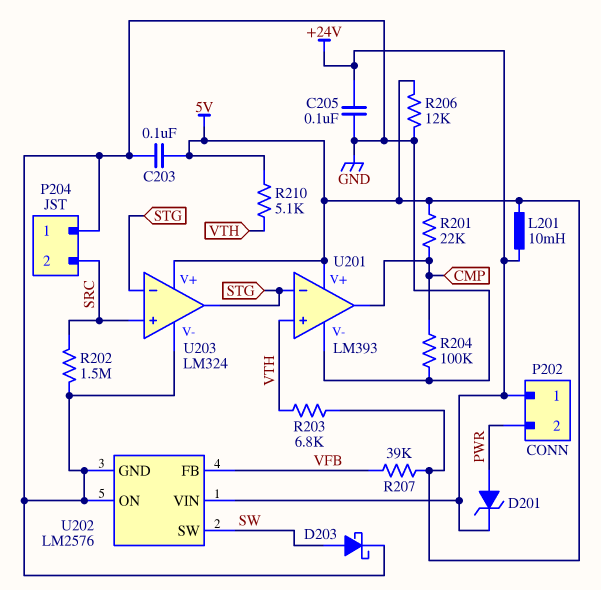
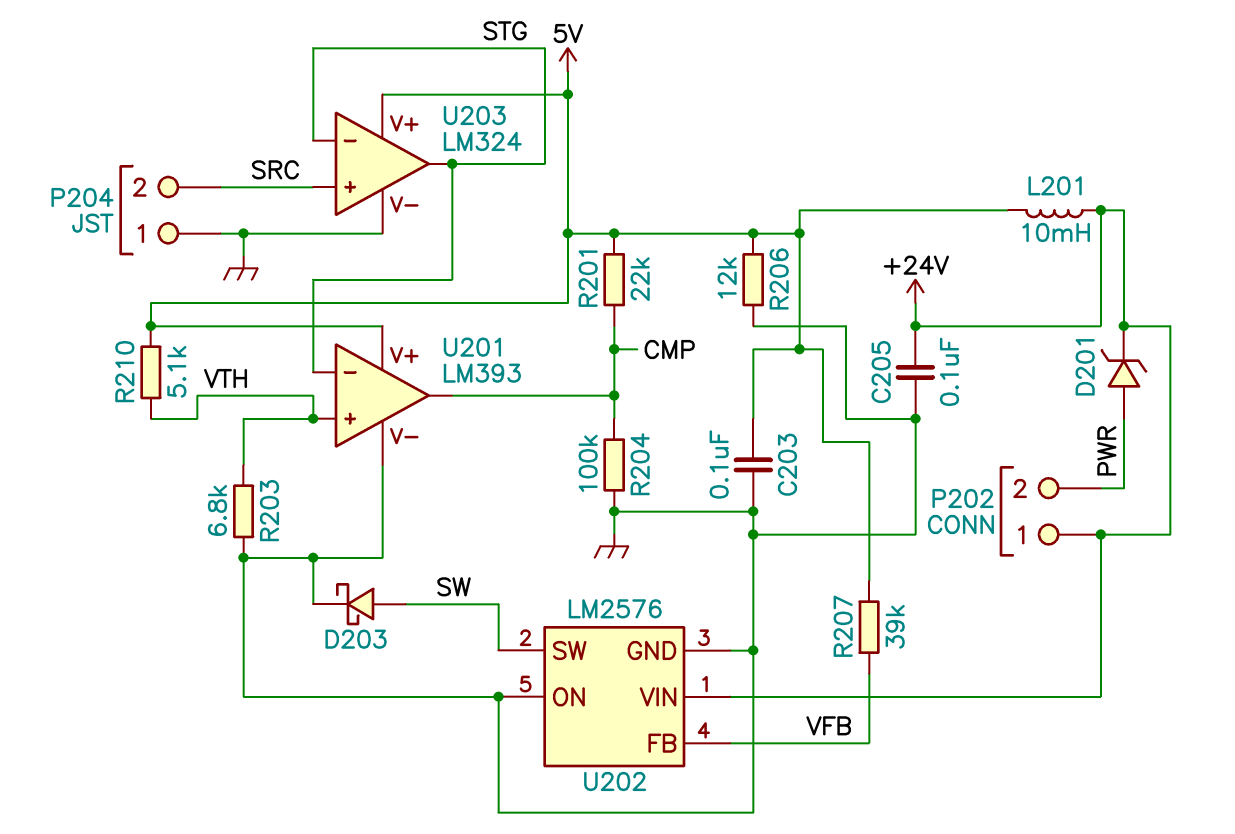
R202: 1.5M (GND, SRC) -> none
R203: 6.8k (5V, VTH) -> 6.8k (GND, VTH)

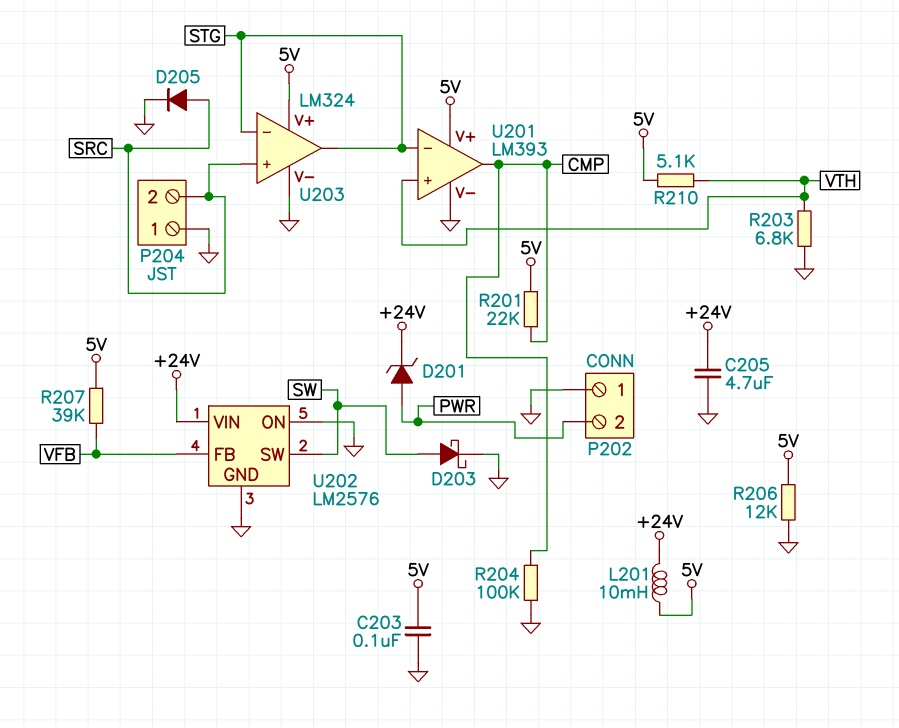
C205: 100nF (+24V, GND) -> 4.7uF (+24V, GND)
D205: none -> diode (A SRC, K GND)
P202 pin 1: +24V -> GND

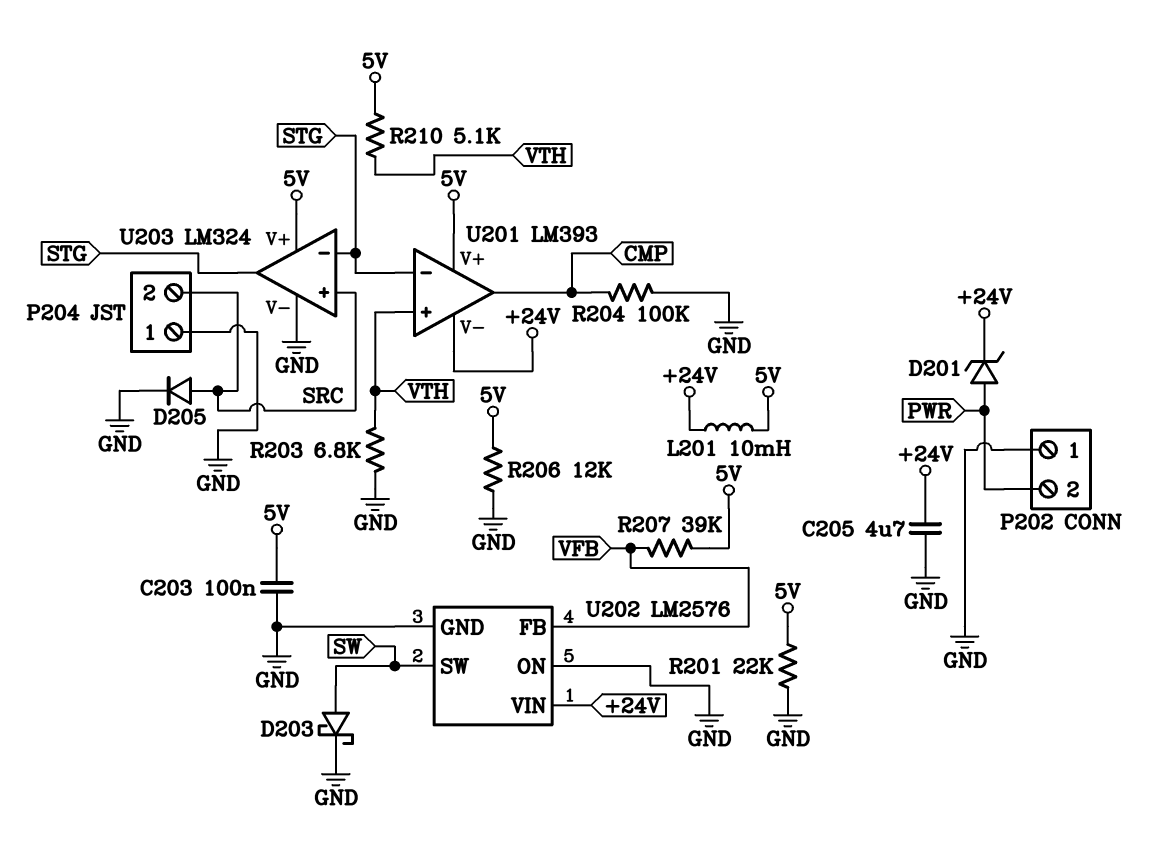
R201: 22k (5V, CMP) -> 22k (5V, GND)
U201 pin V-: GND -> +24V

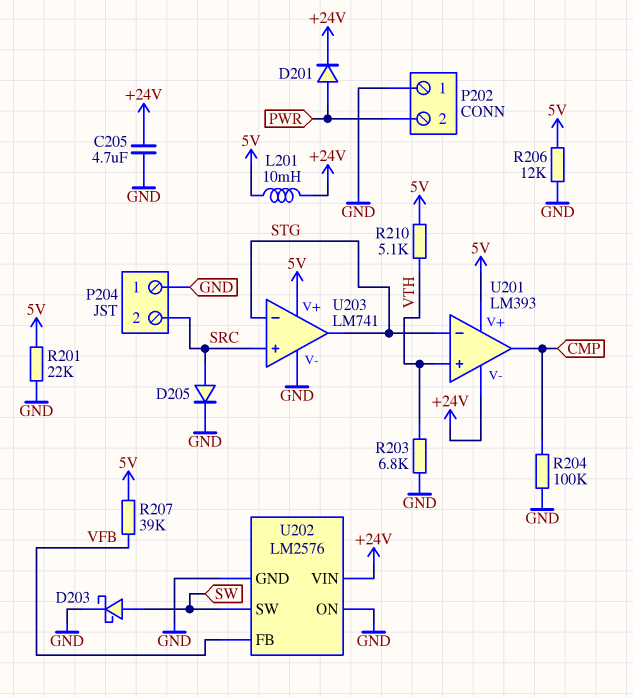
C203: 100nF (5V, GND) -> none
D201: zener (A PWR, K +24V) -> diode (A PWR, K +24V)
U203: LM324 -> LM741

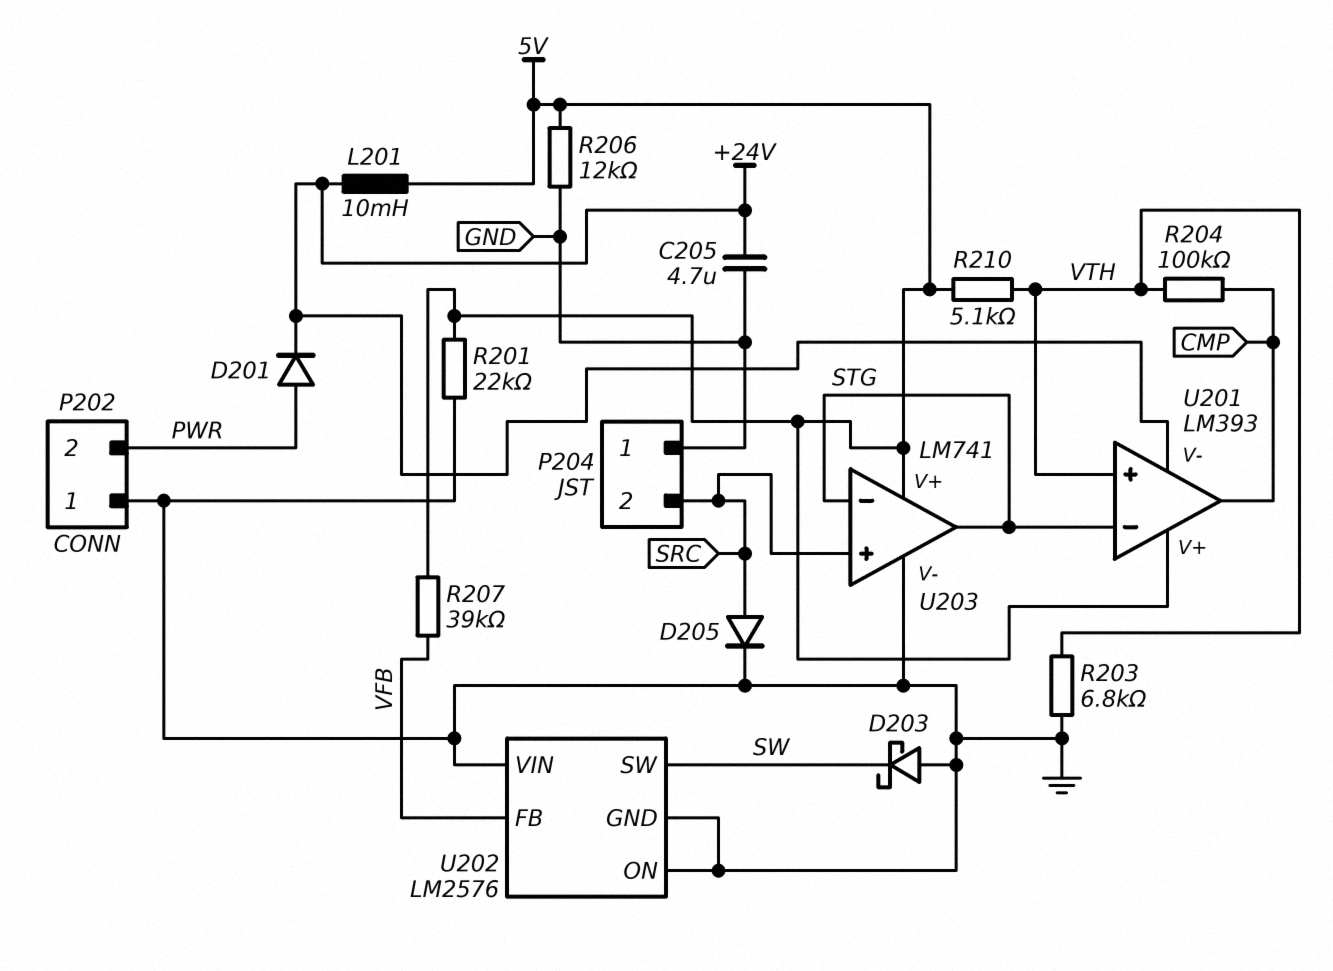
D203: schottky (A SW, K GND) -> schottky (A GND, K SW)
R204: 100k (CMP, GND) -> 100k (CMP, VTH)
U202 pin VIN: +24V -> GND

